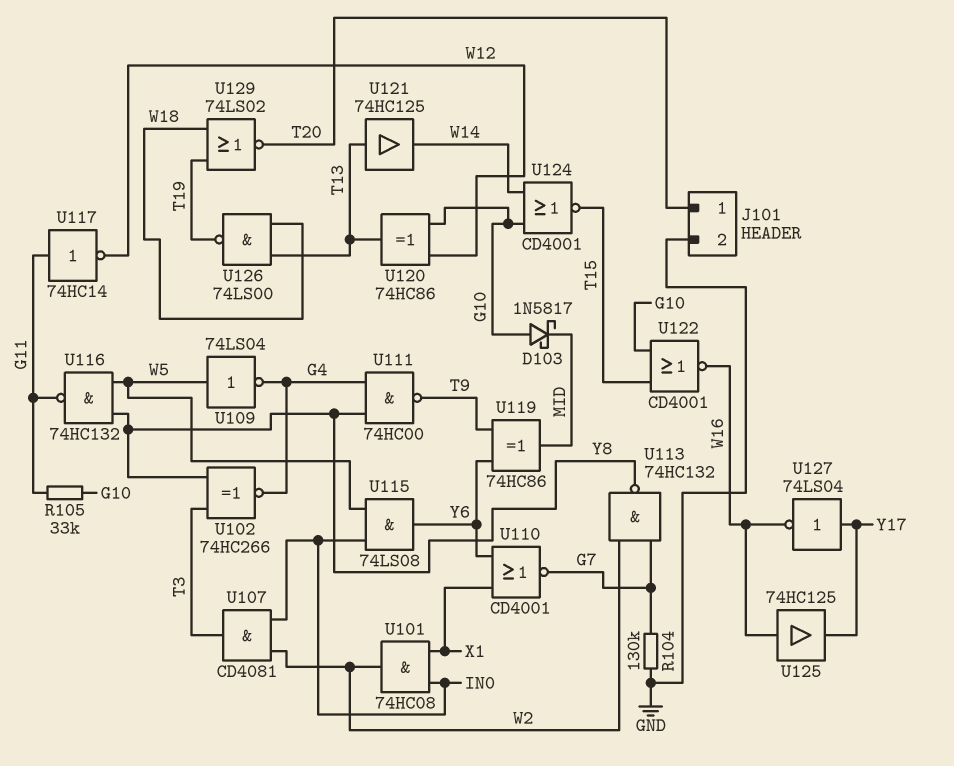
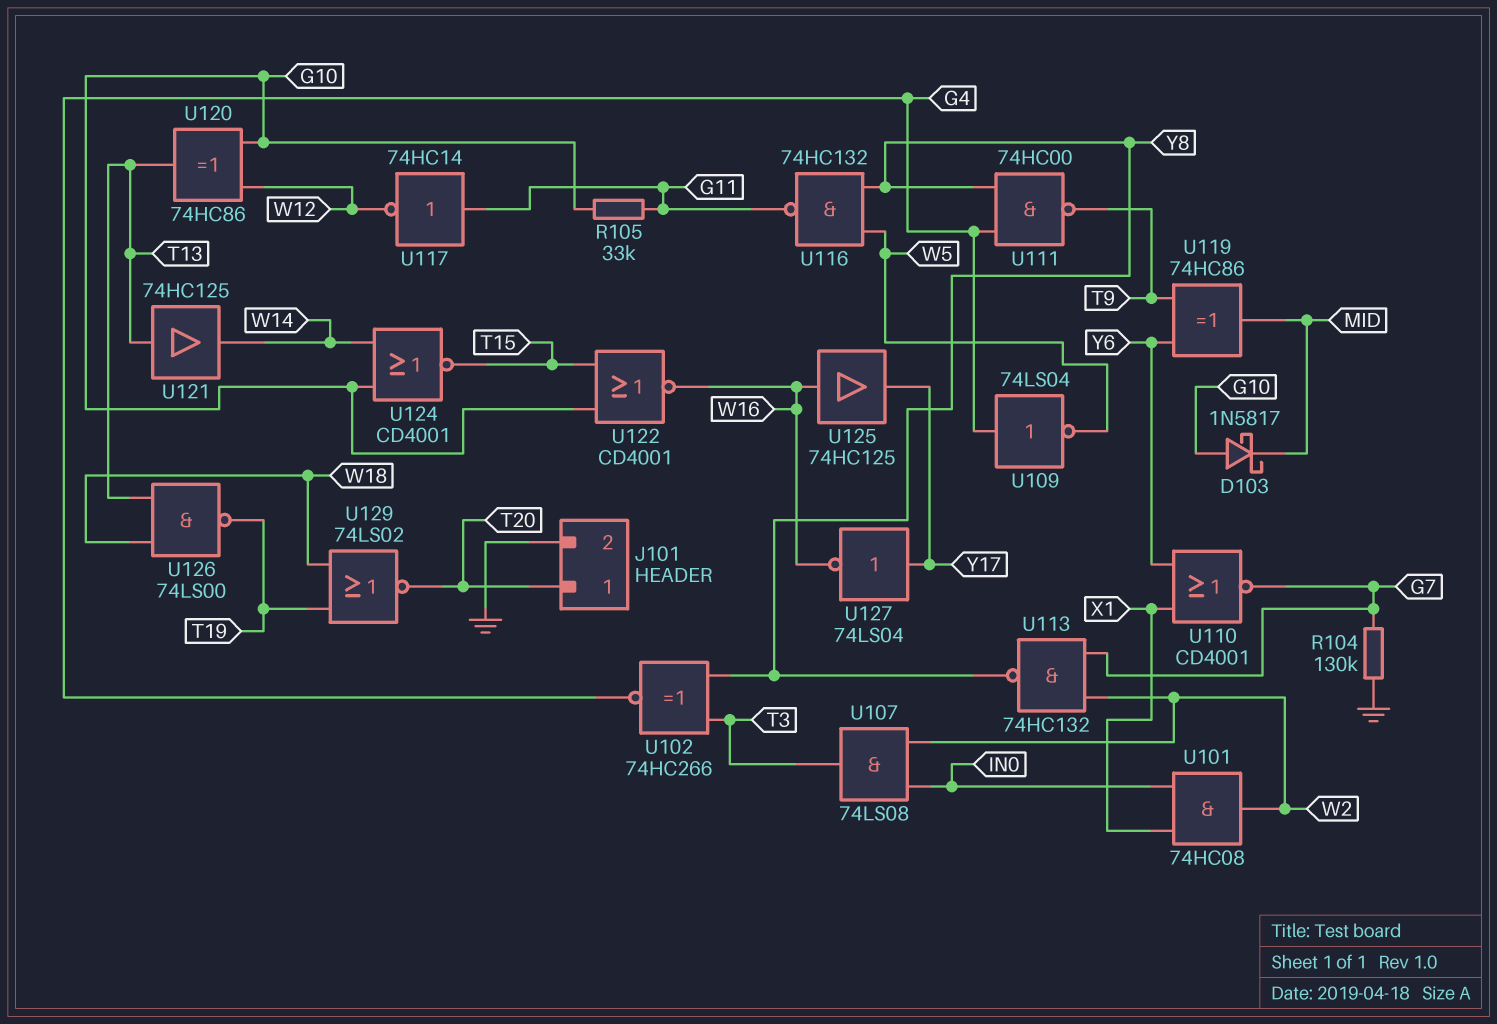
U107: AND CD4081 (in IN0, in W2, out T3) -> AND 74LS08 (in IN0, in W2, out T3)
U109: NOT 74LS04 (in W5, out G4) -> NOT 74LS04 (in G4, out W5)
U115: AND 74LS08 (in IN0, in W5, out Y6) -> none

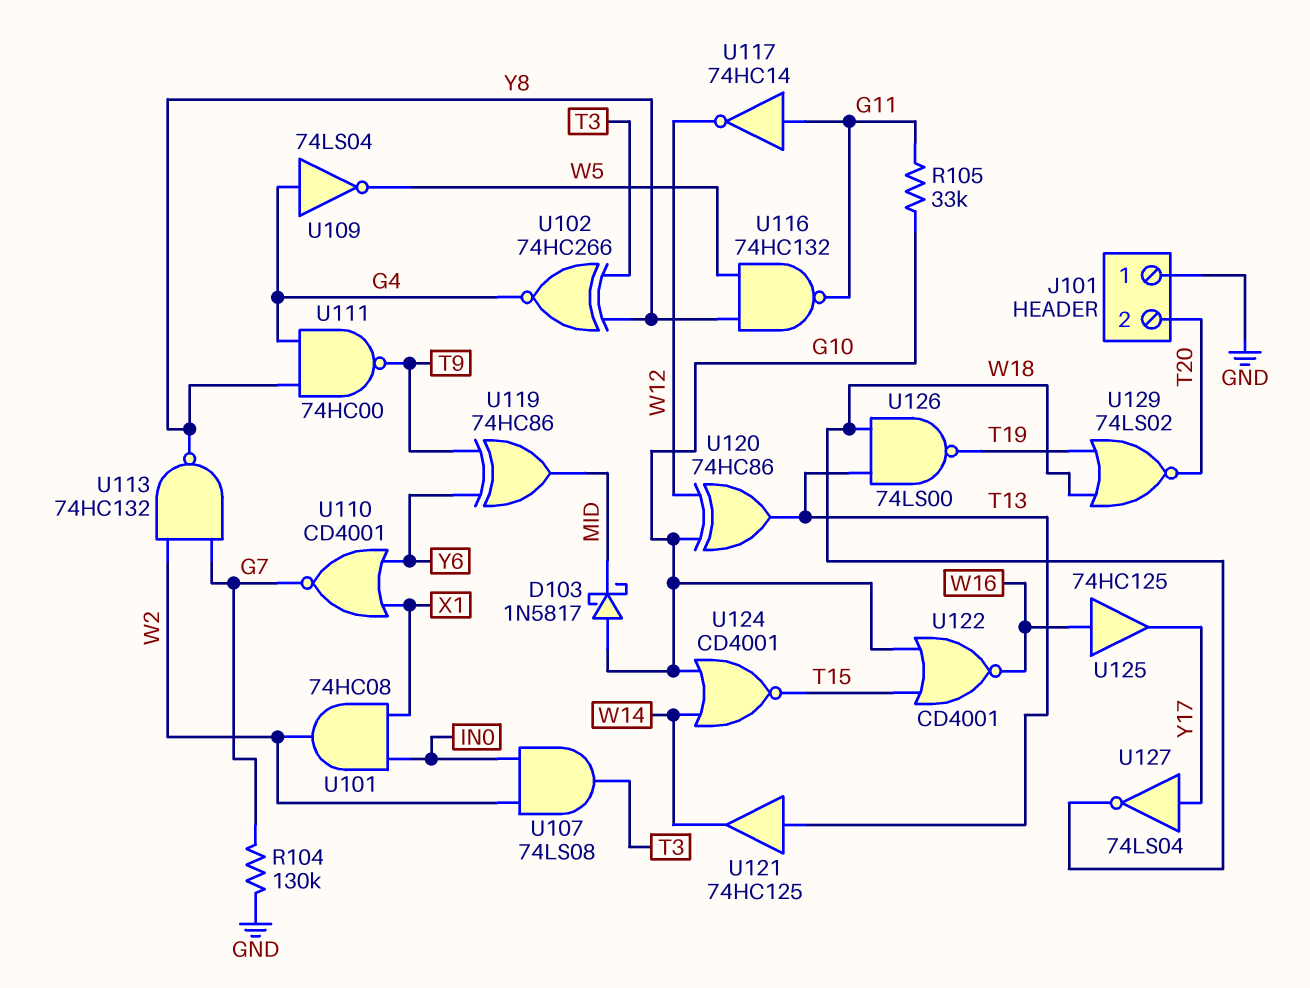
J101 pin 1: T20 -> GND
J101 pin 2: GND -> T20
U127: NOT 74LS04 (in Y17, out W16) -> NOT 74LS04 (in Y17, out W18)

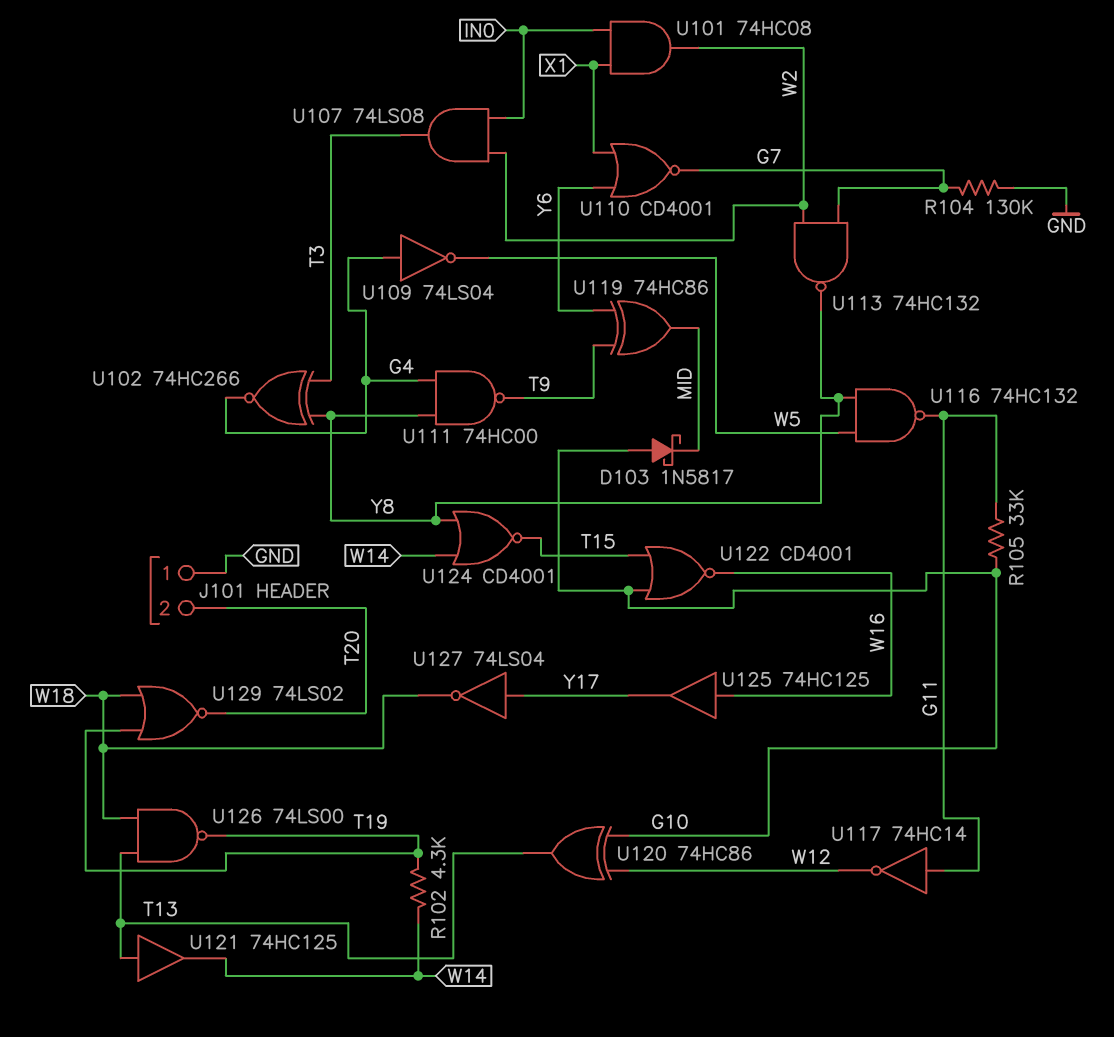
R102: none -> 4.3k (T19, W14)
U124: NOR CD4001 (in G10, in W14, out T15) -> NOR CD4001 (in W14, in Y8, out T15)

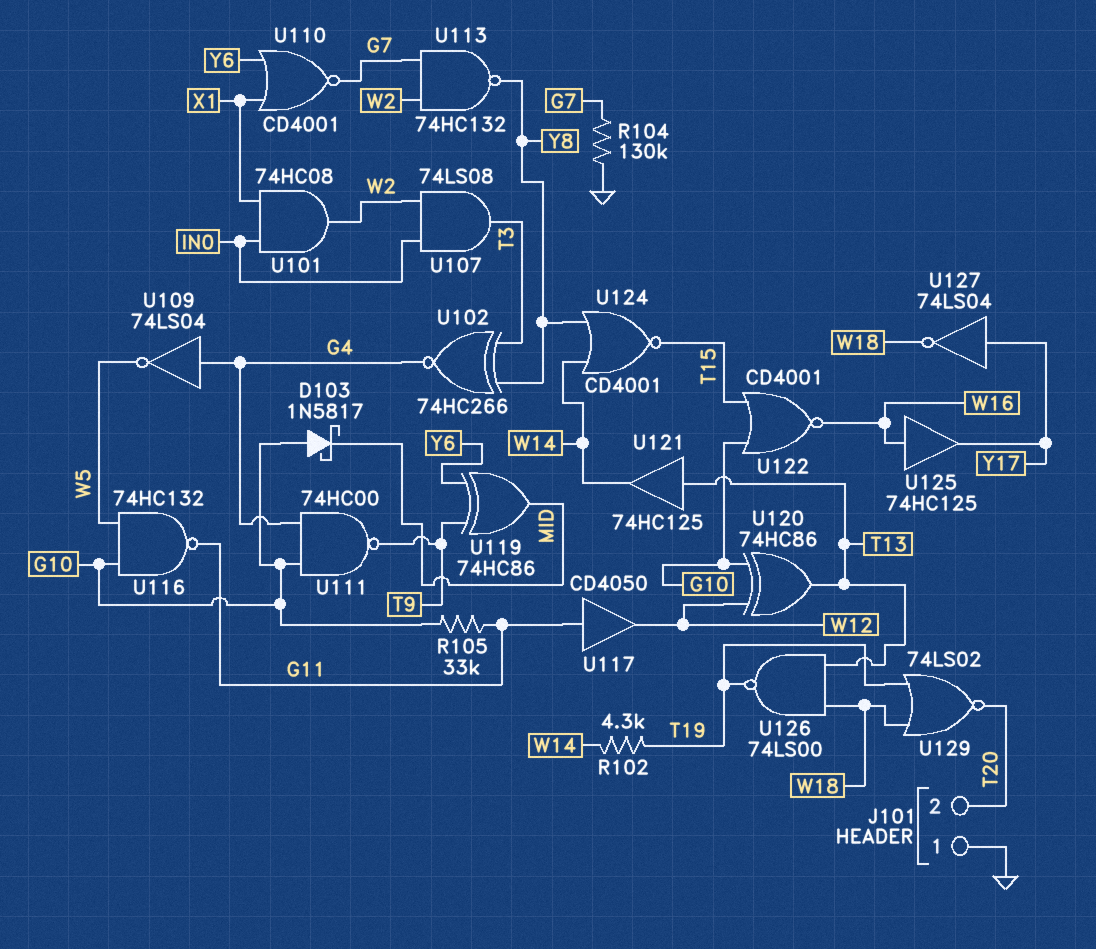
U111: NAND 74HC00 (in G4, in Y8, out T9) -> NAND 74HC00 (in G4, in G10, out T9)
U116: NAND 74HC132 (in W5, in Y8, out G11) -> NAND 74HC132 (in G10, in W5, out G11)
U117: NOT 74HC14 (in G11, out W12) -> buffer CD4050 (in G11, out W12)

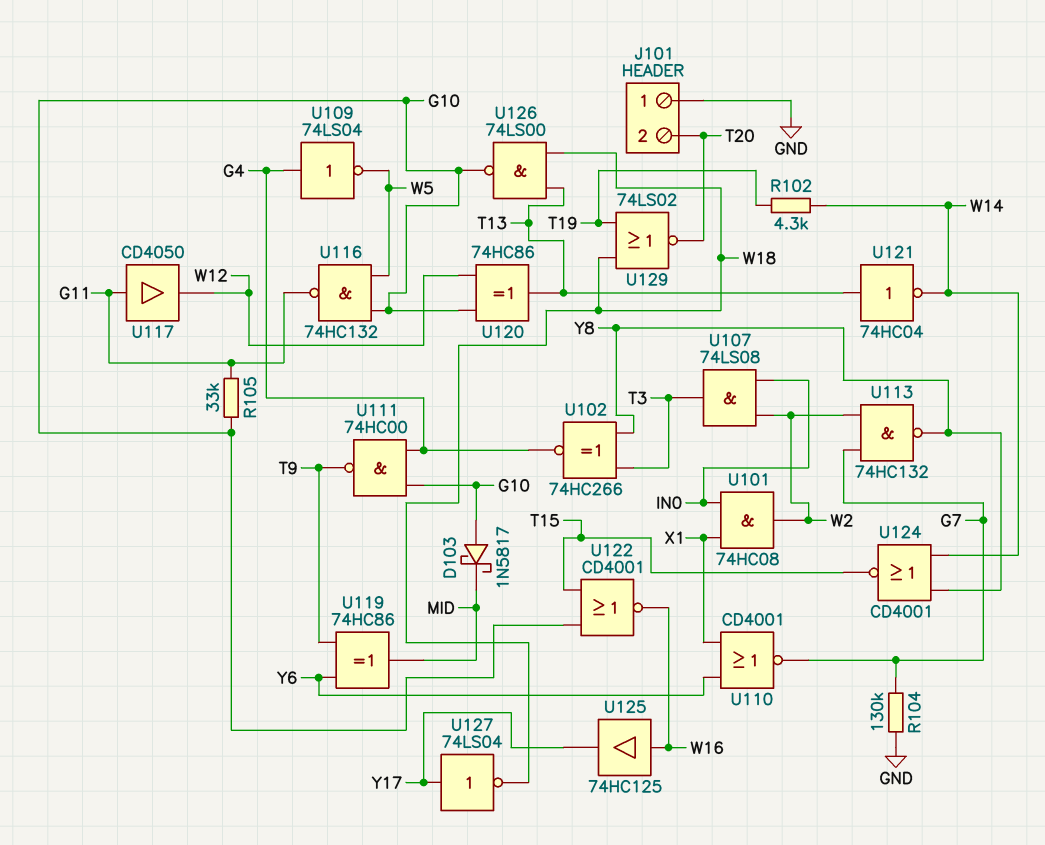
U121: buffer 74HC125 (in T13, out W14) -> NOT 74HC04 (in T13, out W14)
U126: NAND 74LS00 (in T13, in W18, out T19) -> NAND 74LS00 (in T13, in W18, out G10)

